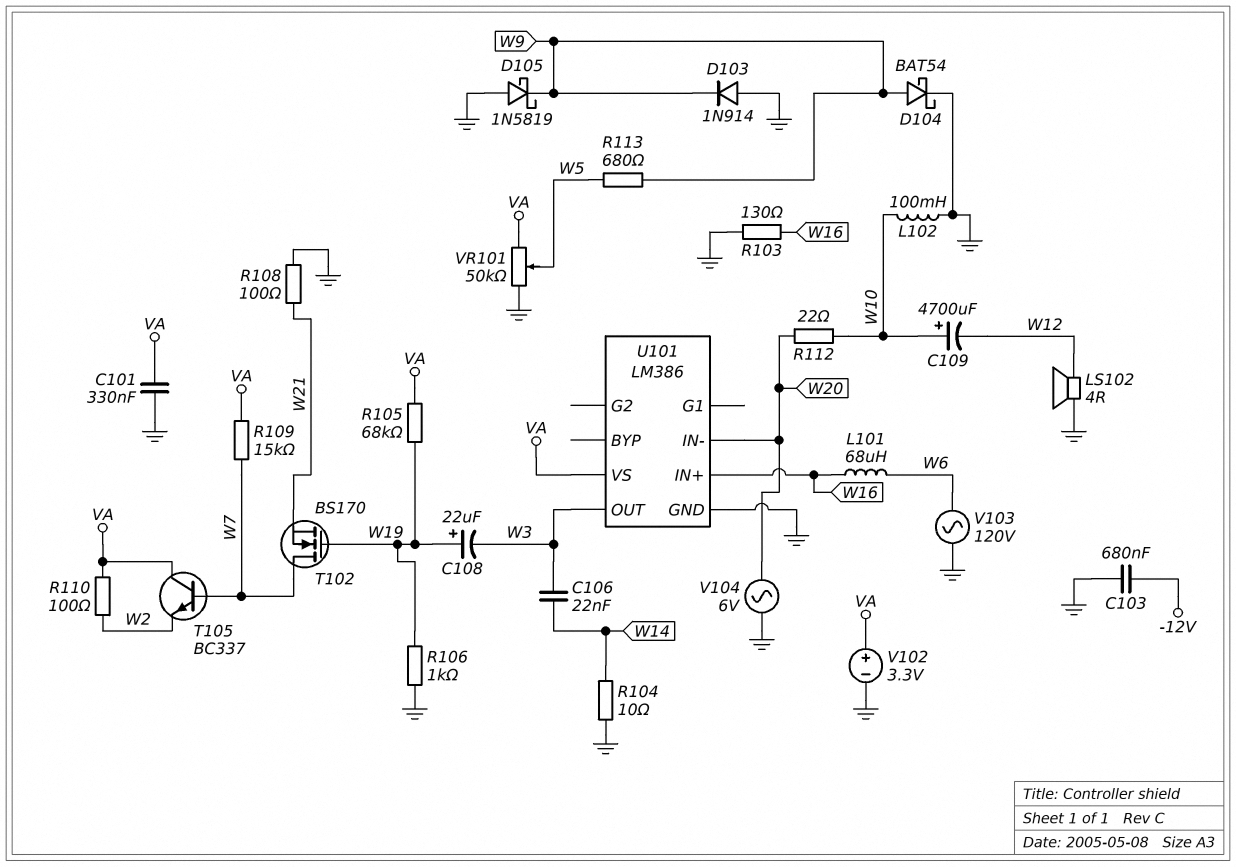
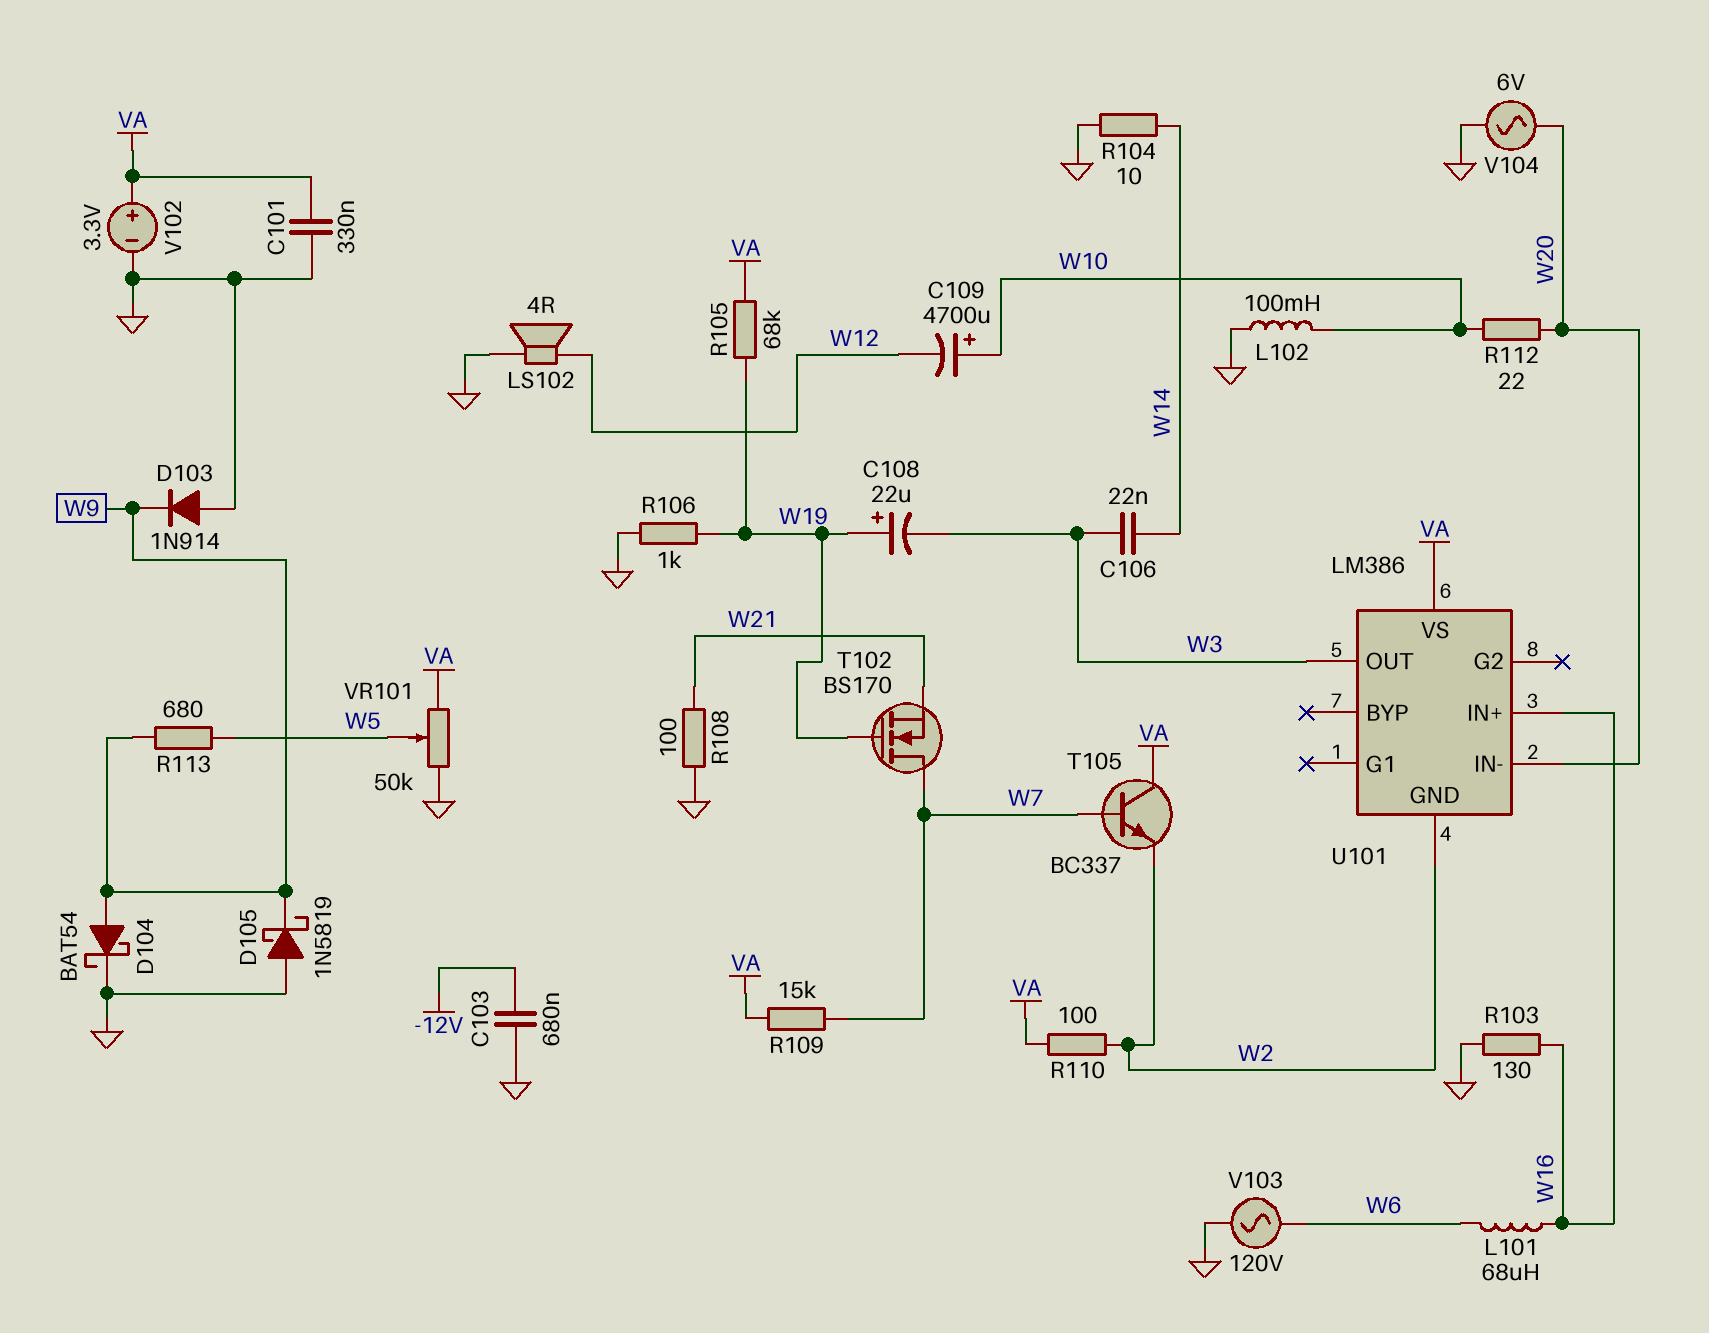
U101 pin GND: GND -> W2

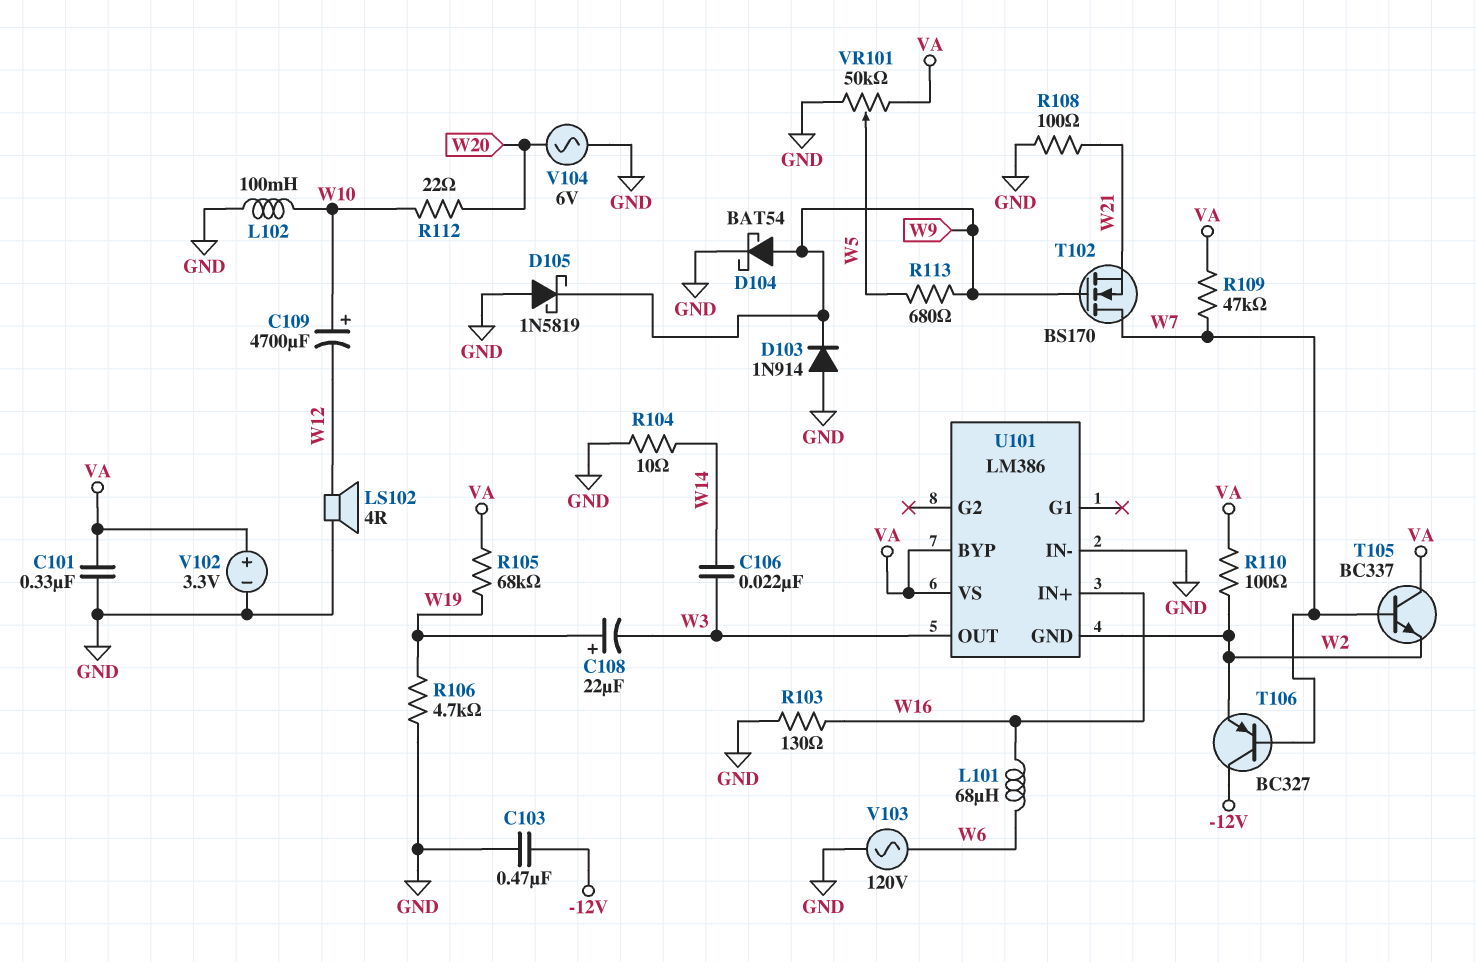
C103: 680nF (-12V, GND) -> 470nF (-12V, GND)
R106: 1k (GND, W19) -> 4.7k (GND, W19)
R109: 15k (VA, W7) -> 47k (VA, W7)
T102: NMOS BS170 (G W19, D W7, S W21) -> NMOS BS170 (G W9, D W7, S W21)
T106: none -> PNP BC327 (B W7, C -12V, E W2)
U101 pin BYP: none -> VA
U101 pin IN-: W20 -> GND

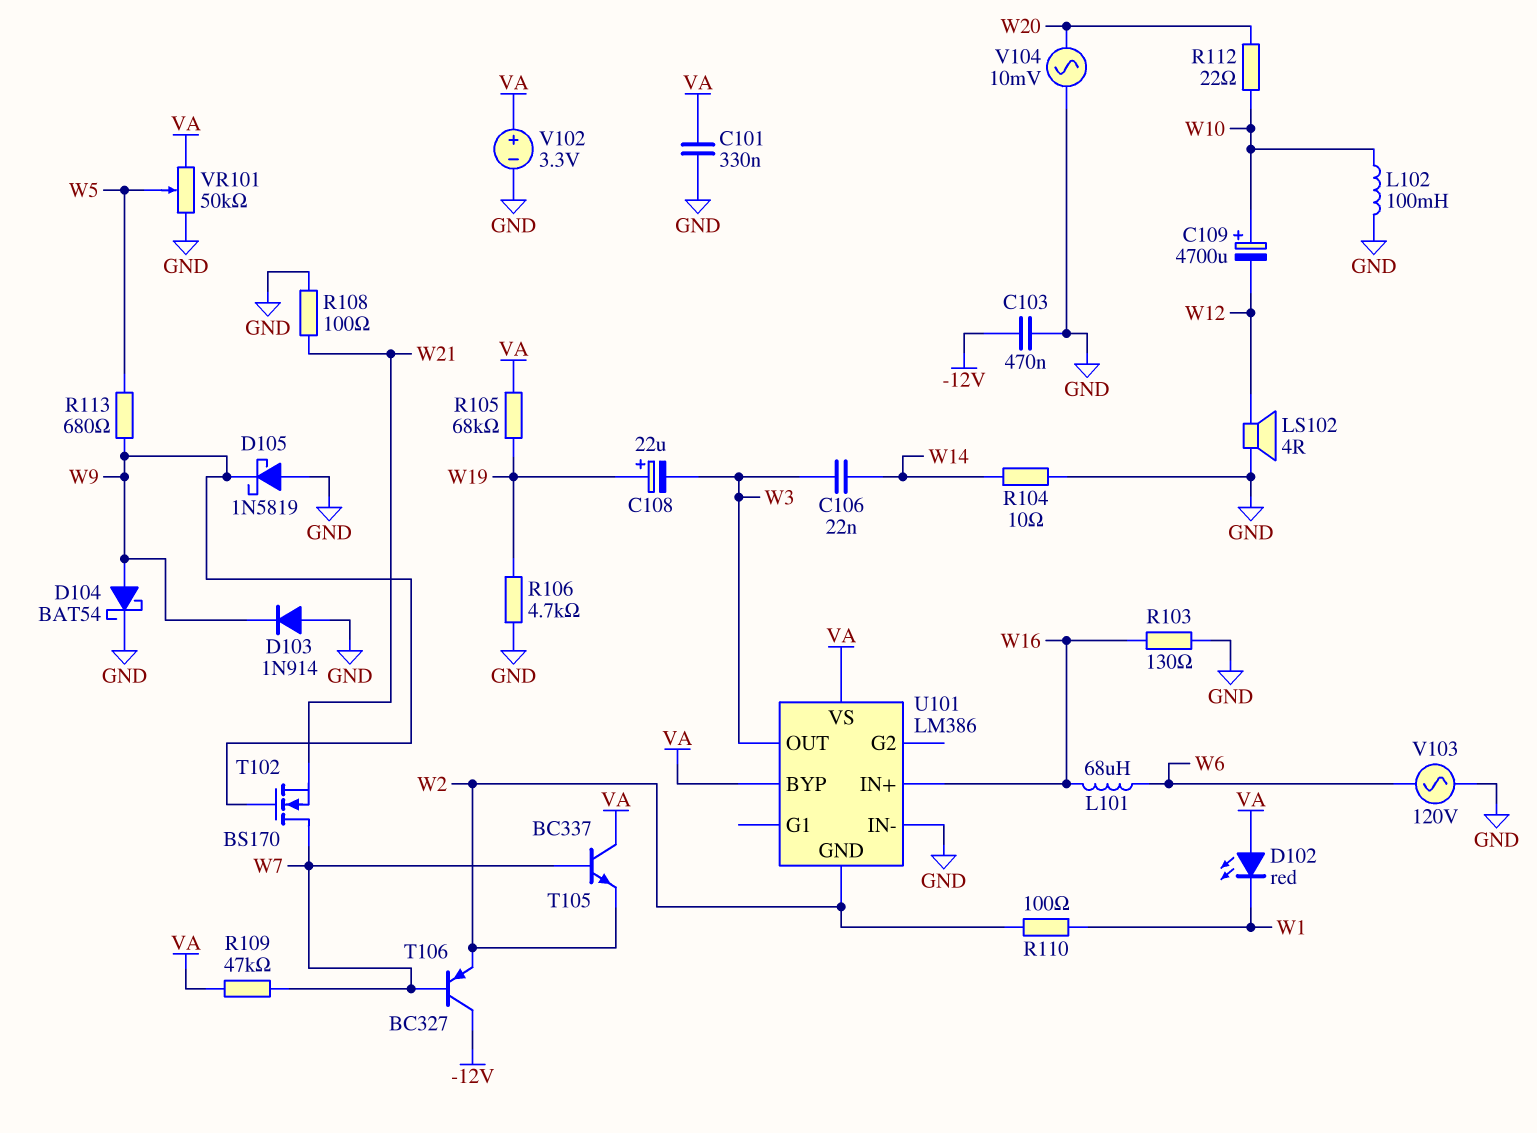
D102: none -> LED red (A VA, K W1)
R110: 100 (VA, W2) -> 100 (W1, W2)
V104: AC 6V (GND, W20) -> AC 10mV (GND, W20)

